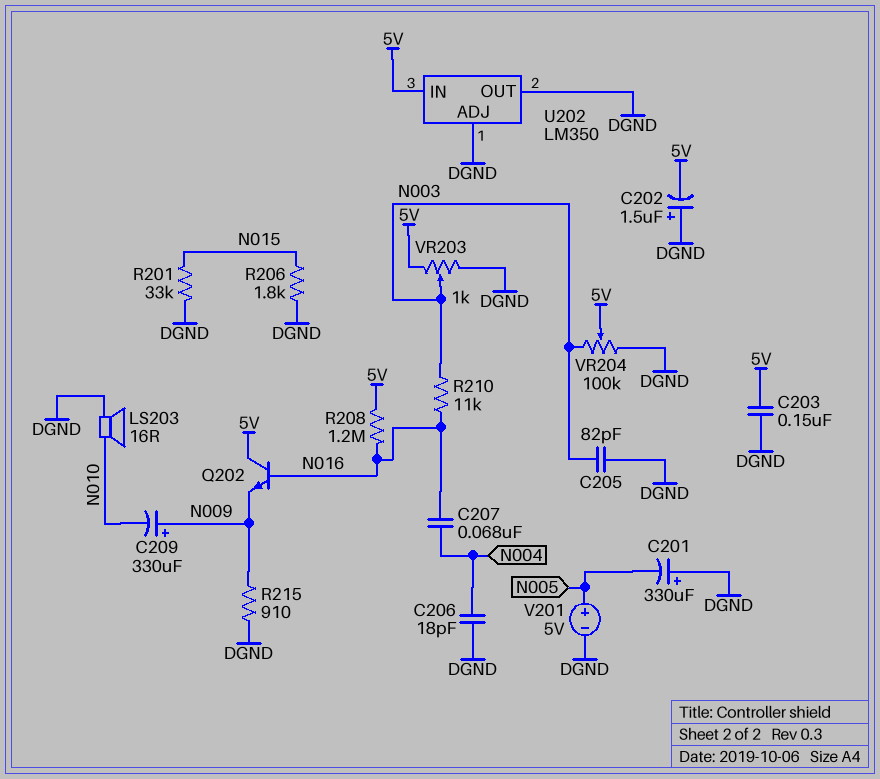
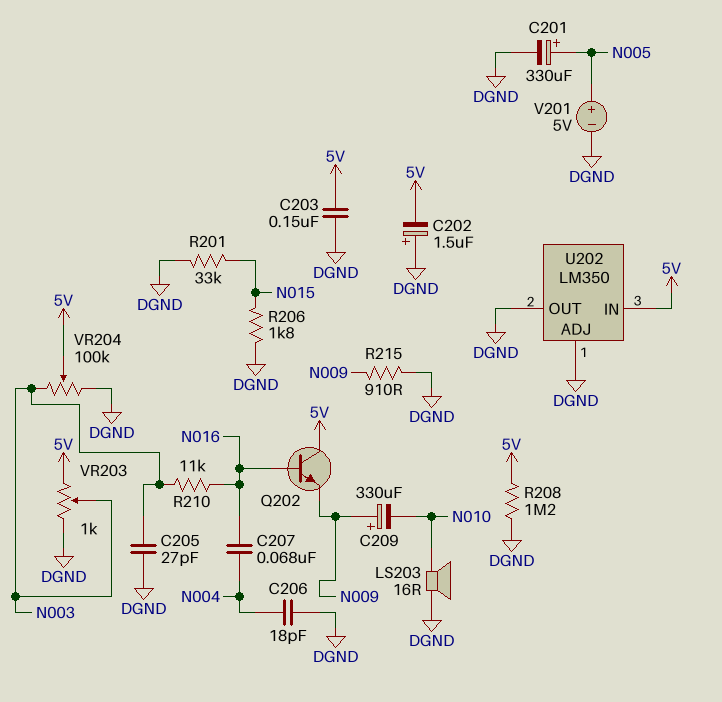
C201: 330uF (plus DGND, minus N005) -> 330uF (plus N005, minus DGND)
C205: 82pF (DGND, N003) -> 27pF (DGND, N003)
R208: 1.2M (5V, N016) -> 1.2M (5V, DGND)

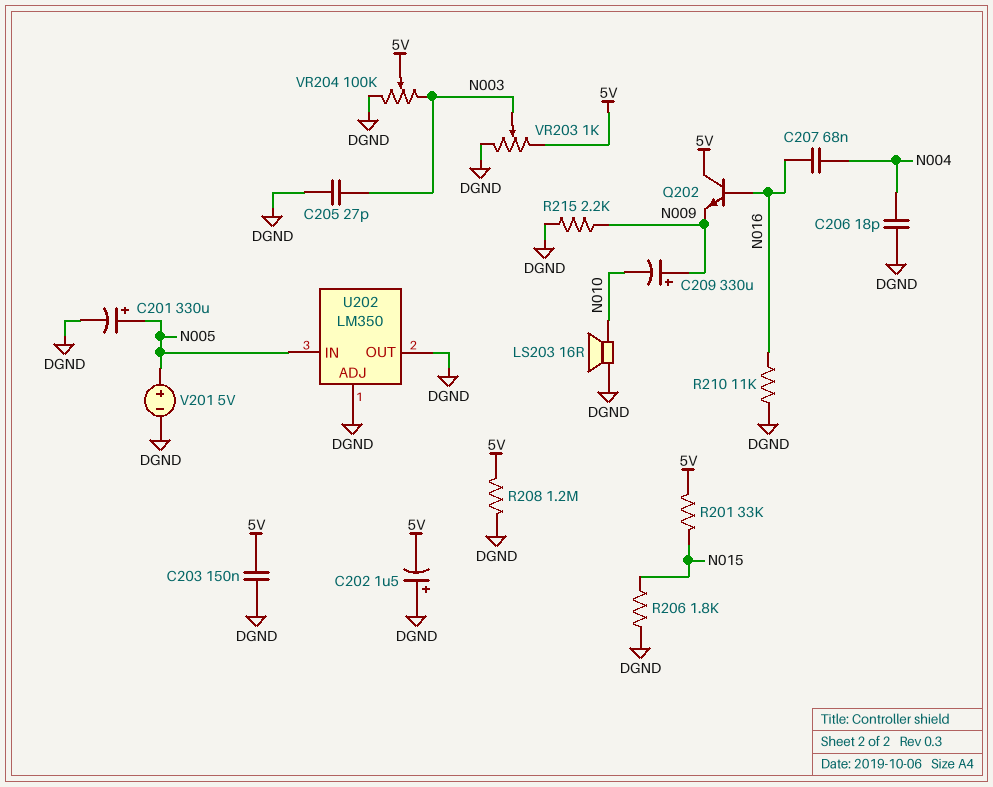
R201: 33k (DGND, N015) -> 33k (5V, N015)
R210: 11k (N003, N016) -> 11k (DGND, N016)
R215: 910 (DGND, N009) -> 2.2k (DGND, N009)
U202 pin IN: 5V -> N005

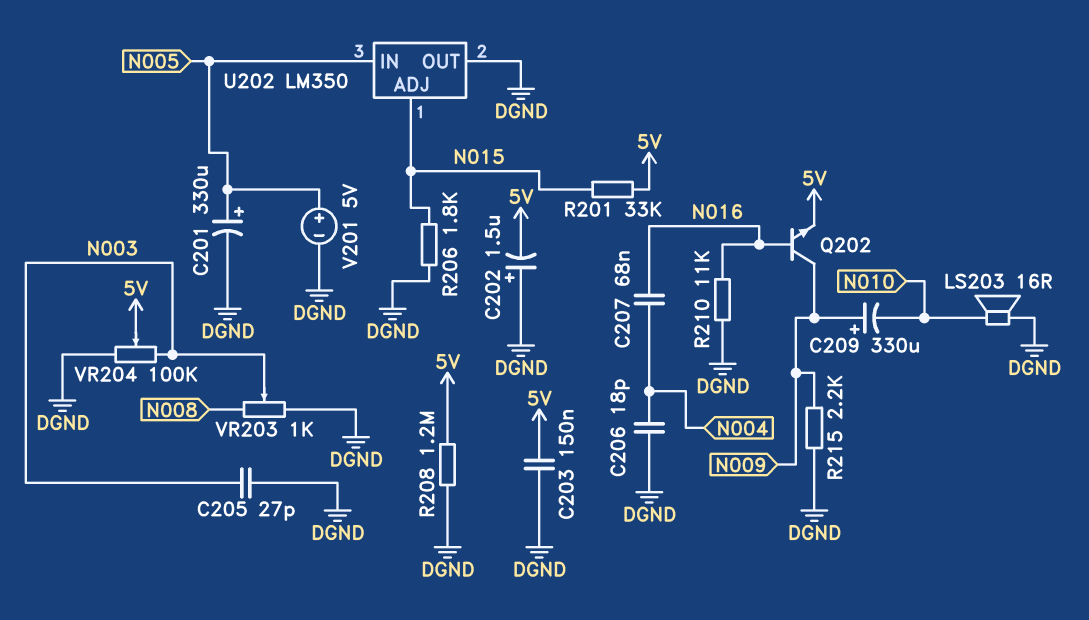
Q202: NPN (B N016, C 5V, E N009) -> NPN (B N016, C N009, E 5V)
U202 pin ADJ: DGND -> N015
VR203: 1k (5V, DGND, wiper N003) -> 1k (DGND, N008, wiper N003)

